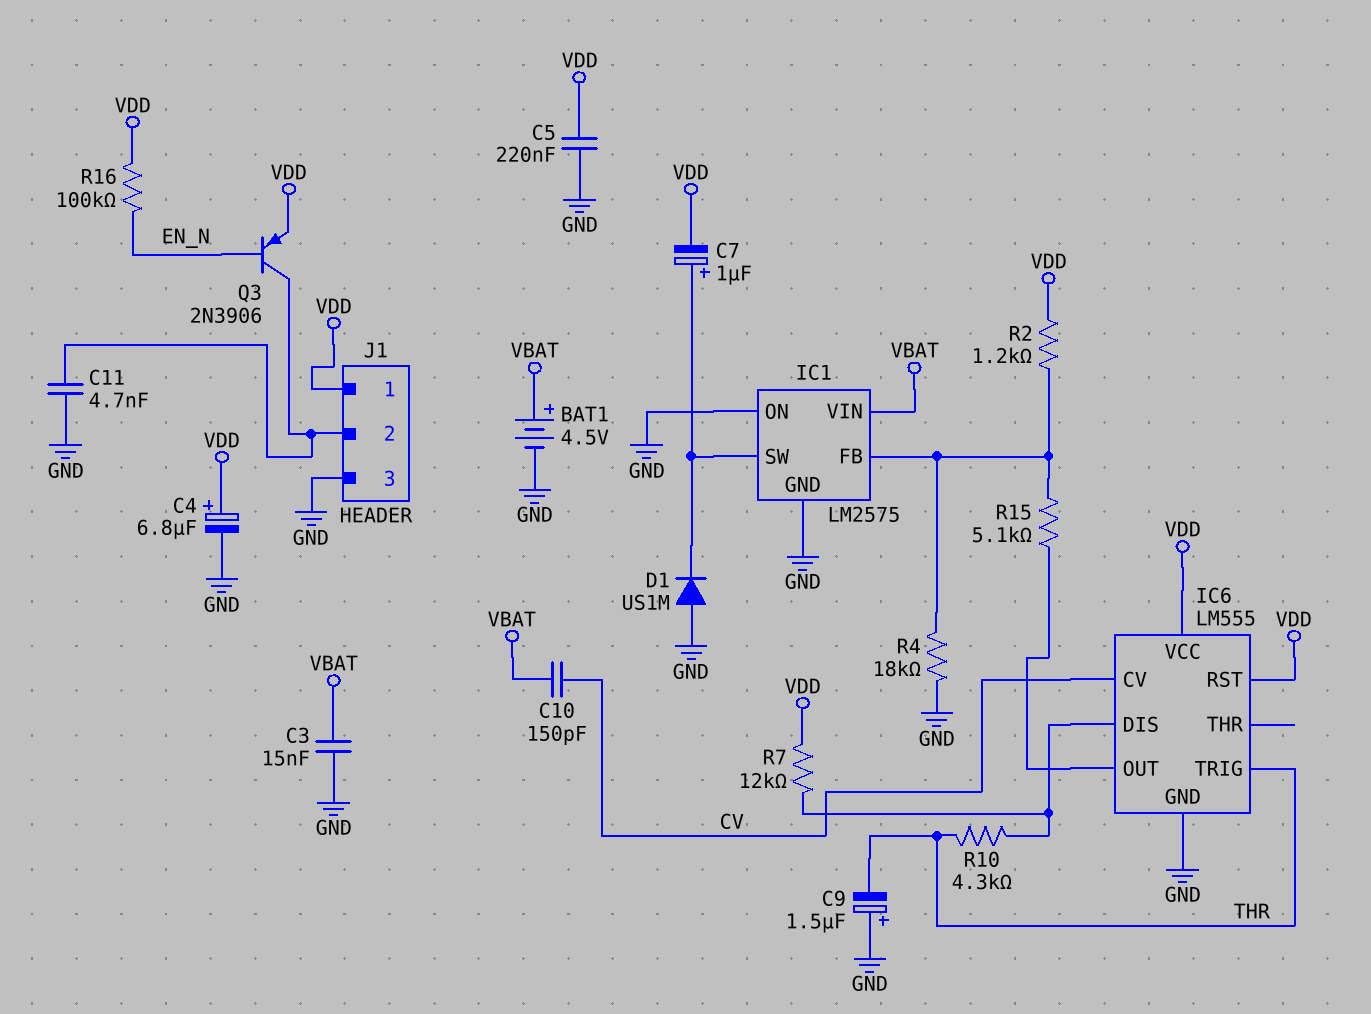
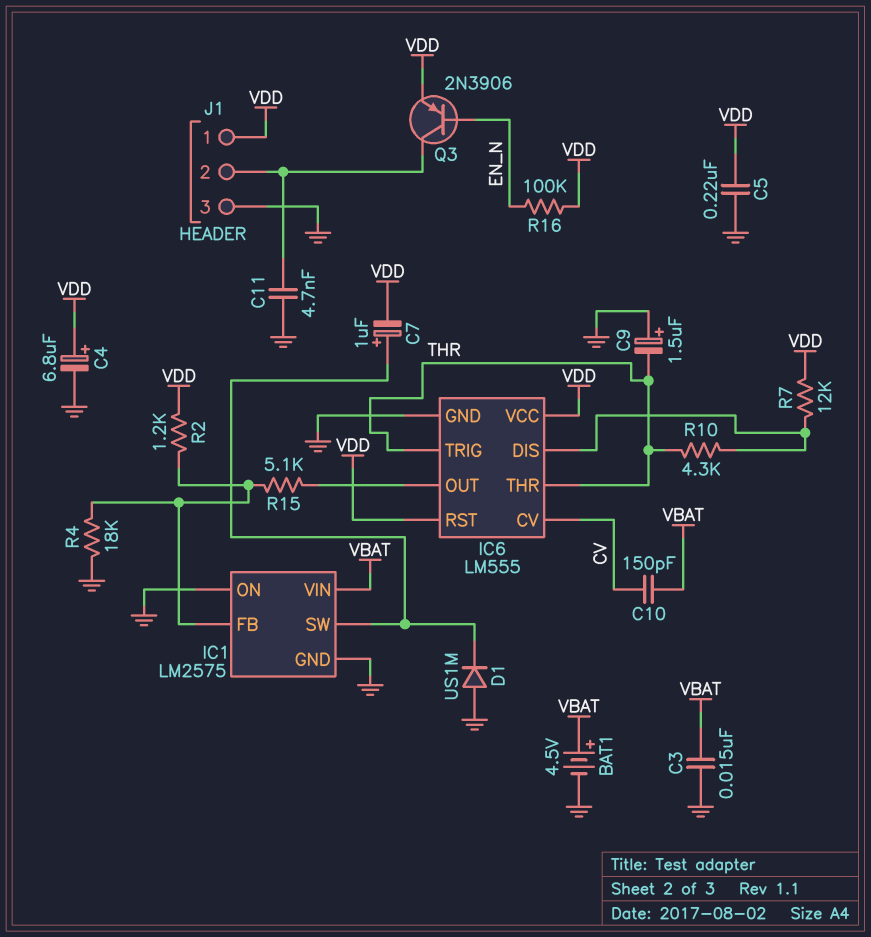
IC6 pin THR: none -> THR

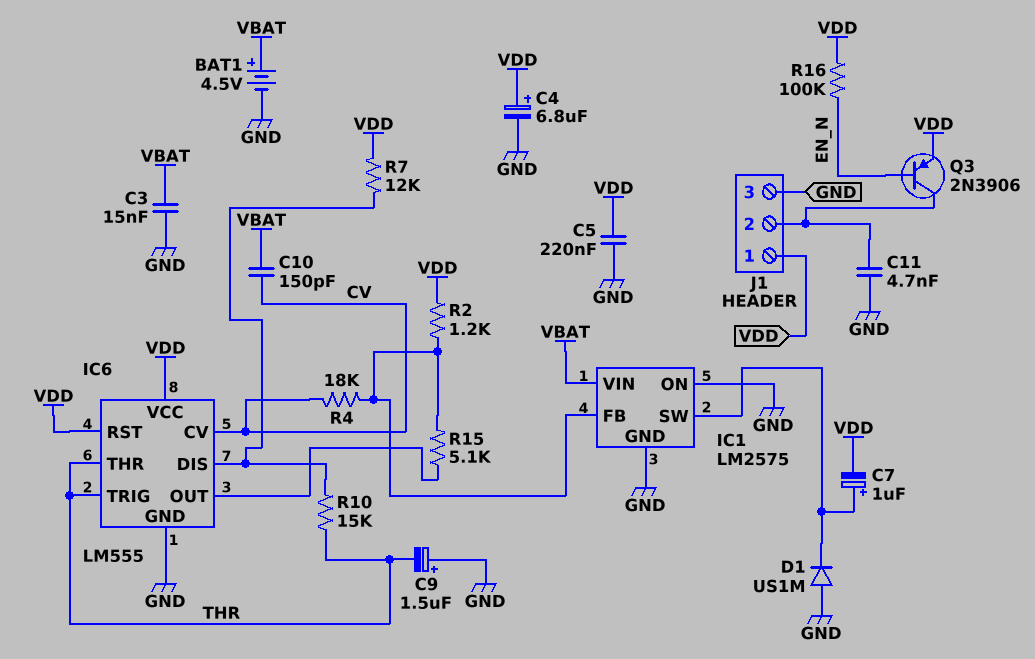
R4: 18k (GND, IC1/FB) -> 18k (CV, IC1/FB)
R10: 4.3k (IC6/DIS, THR) -> 15k (IC6/DIS, THR)

